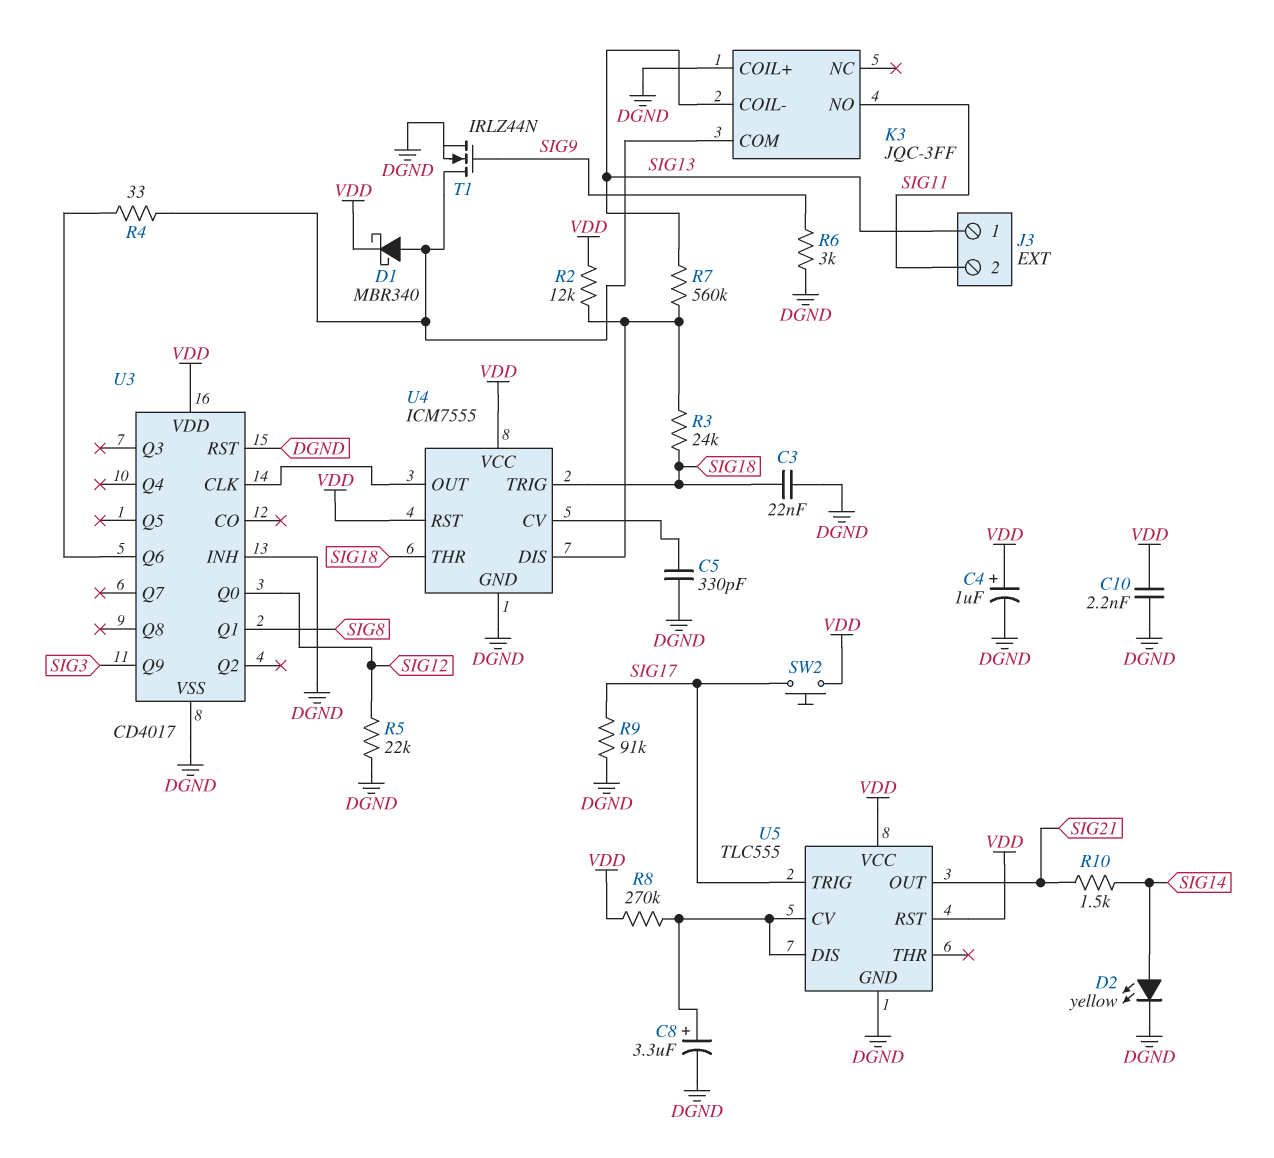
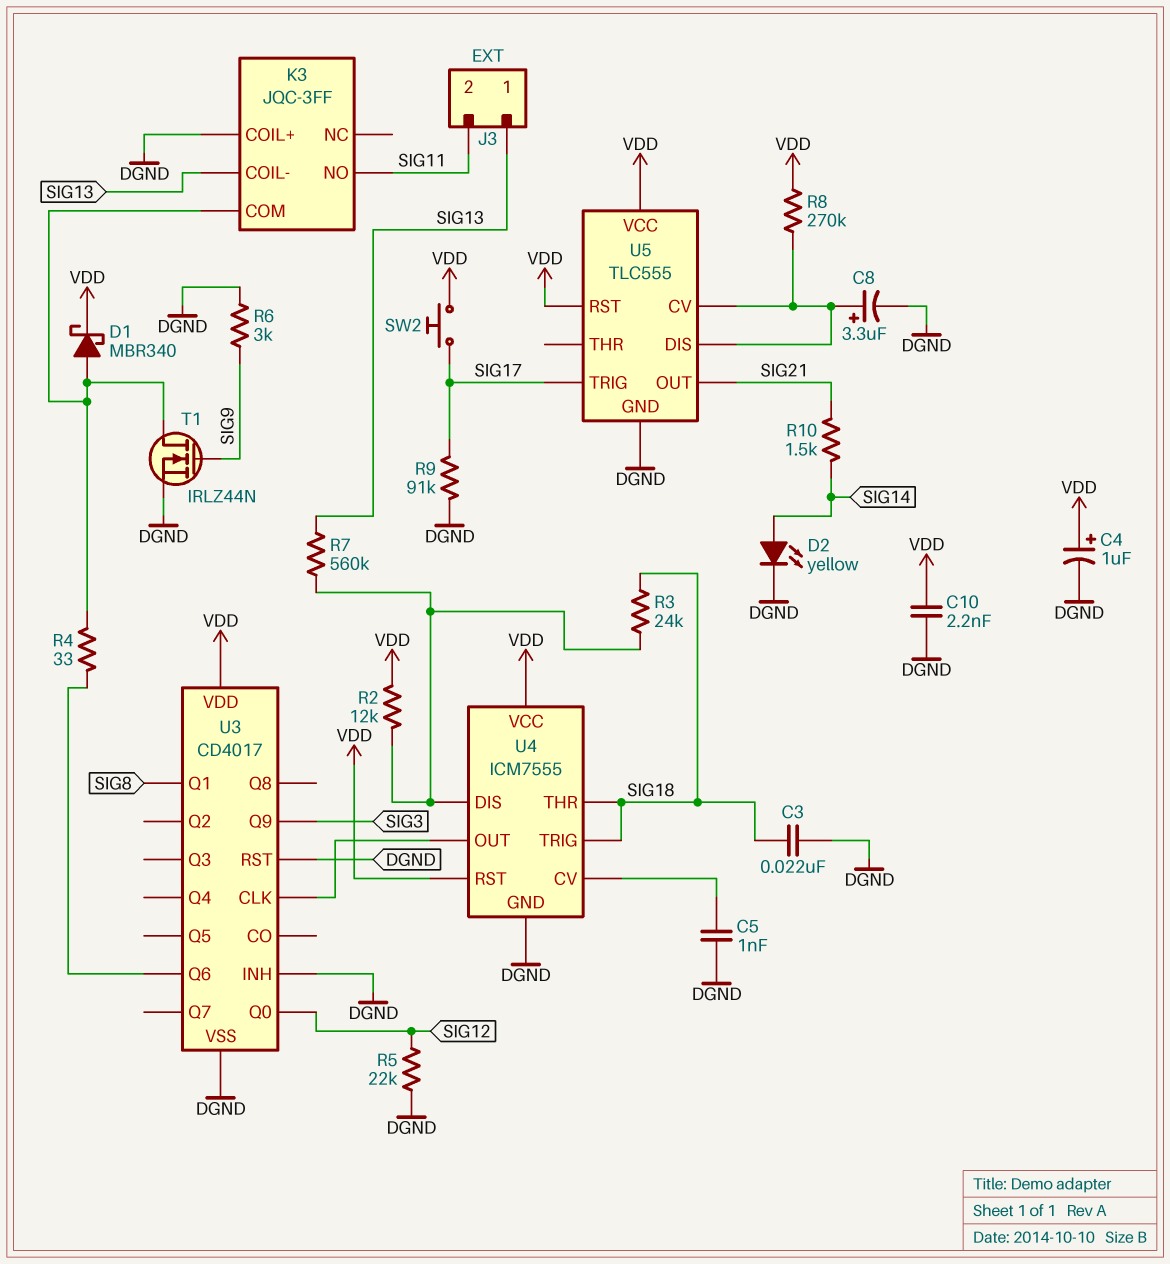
C5: 330pF (DGND, U4/CV) -> 1nF (DGND, U4/CV)

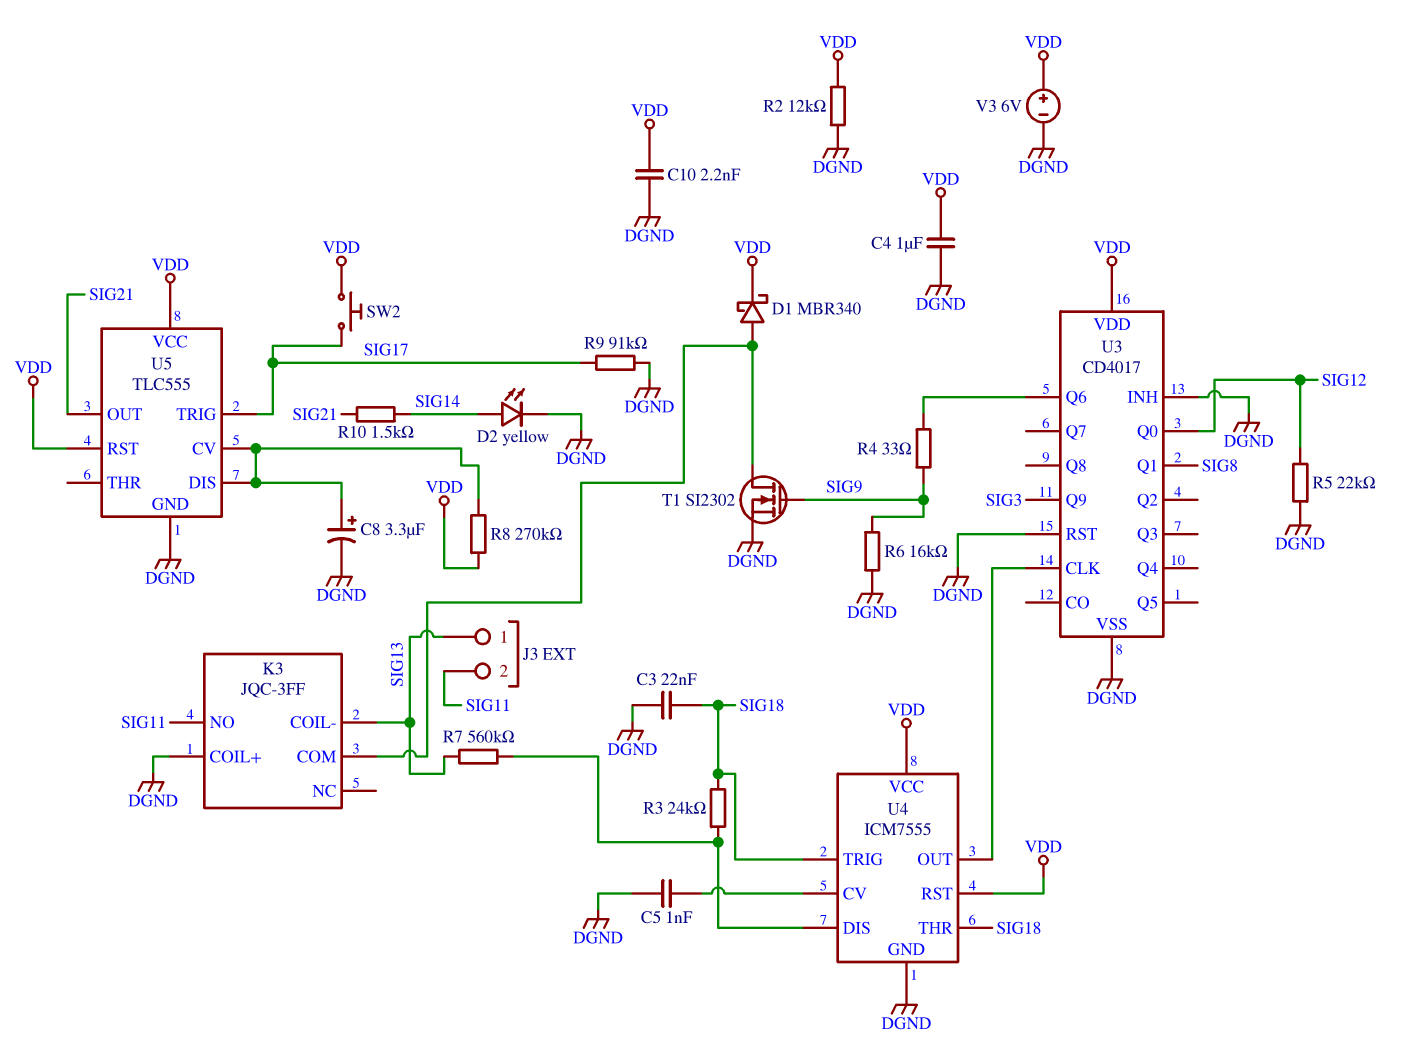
C4: 1uF (plus VDD, minus DGND) -> 1uF (DGND, VDD)
R2: 12k (U4/DIS, VDD) -> 12k (DGND, VDD)
R4: 33 (K3/COM, U3/Q6) -> 33 (SIG9, U3/Q6)
R6: 3k (DGND, SIG9) -> 16k (DGND, SIG9)
T1: NMOS IRLZ44N (G SIG9, D K3/COM, S DGND) -> NMOS SI2302 (G SIG9, D K3/COM, S DGND)
V3: none -> 6V (plus VDD, minus DGND)

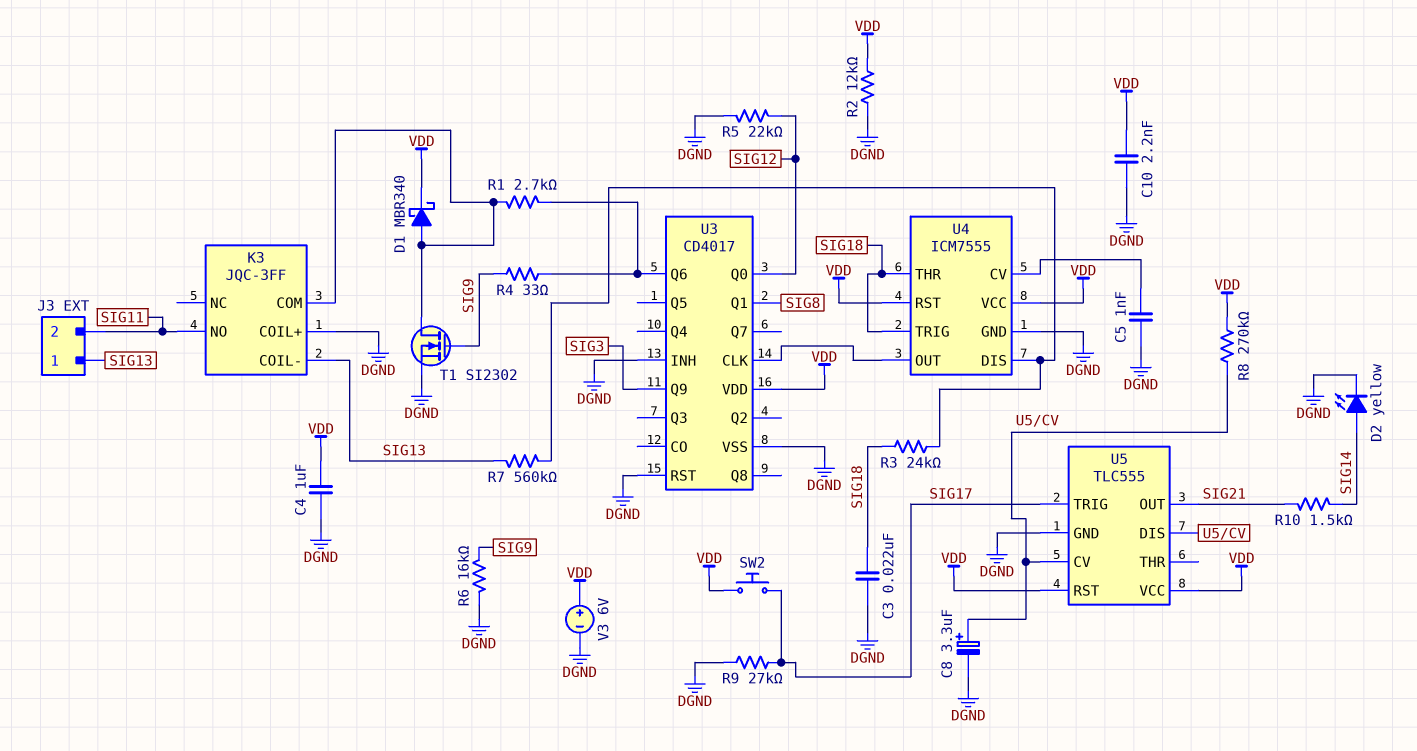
R1: none -> 2.7k (K3/COM, U3/Q6)
R9: 91k (DGND, SIG17) -> 27k (DGND, SIG17)

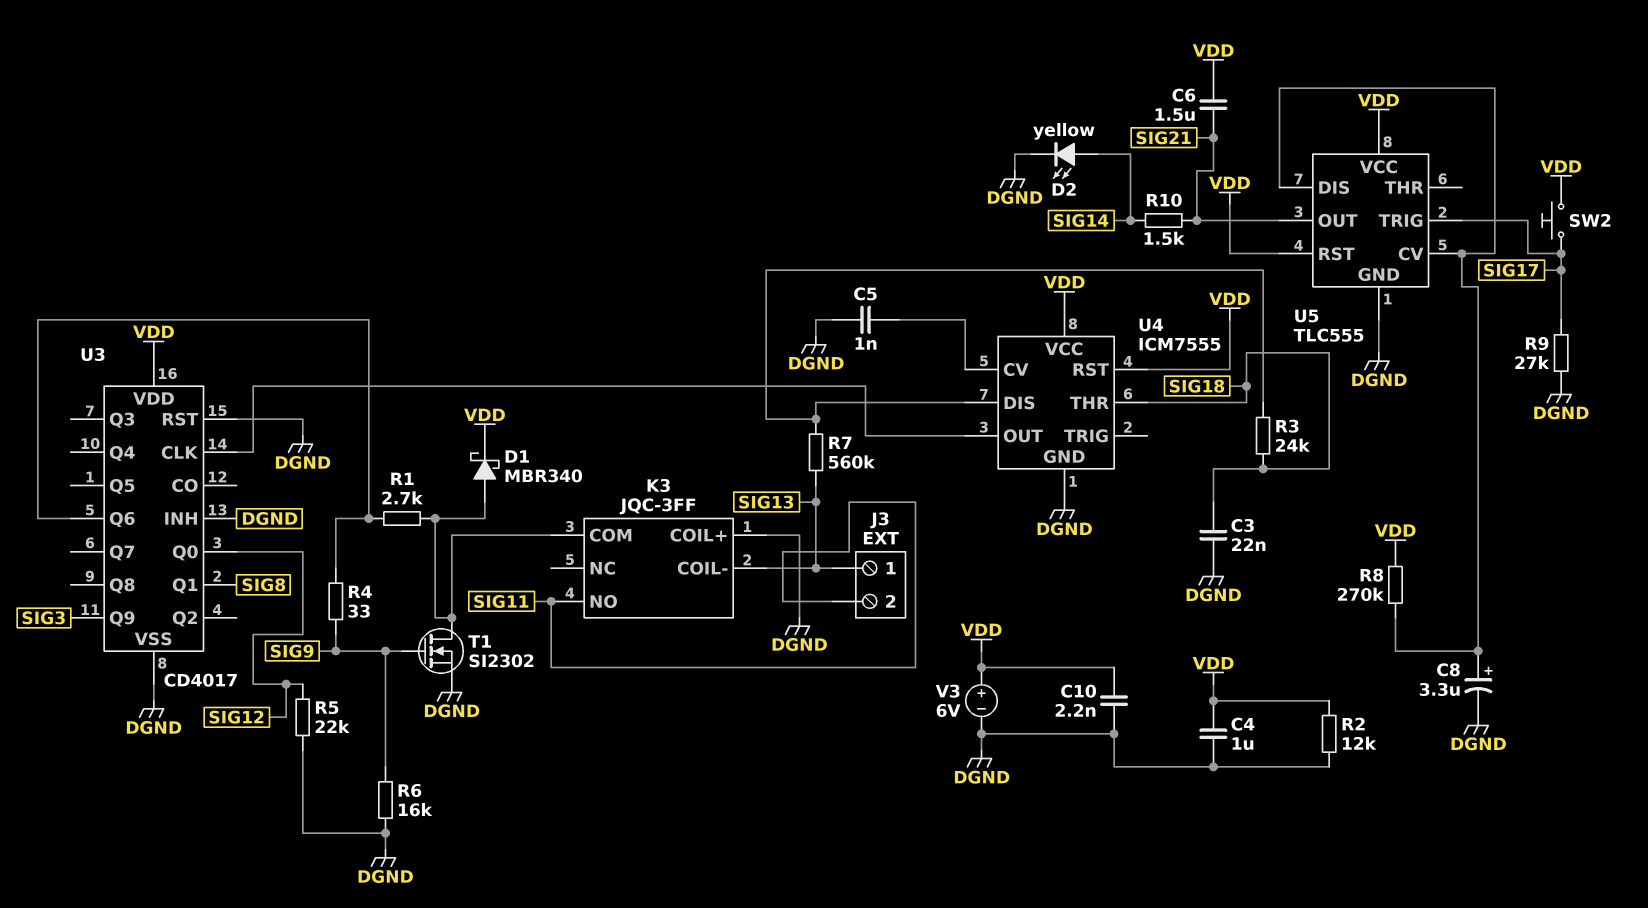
C6: none -> 1.5uF (SIG21, VDD)
U4 pin TRIG: SIG18 -> none

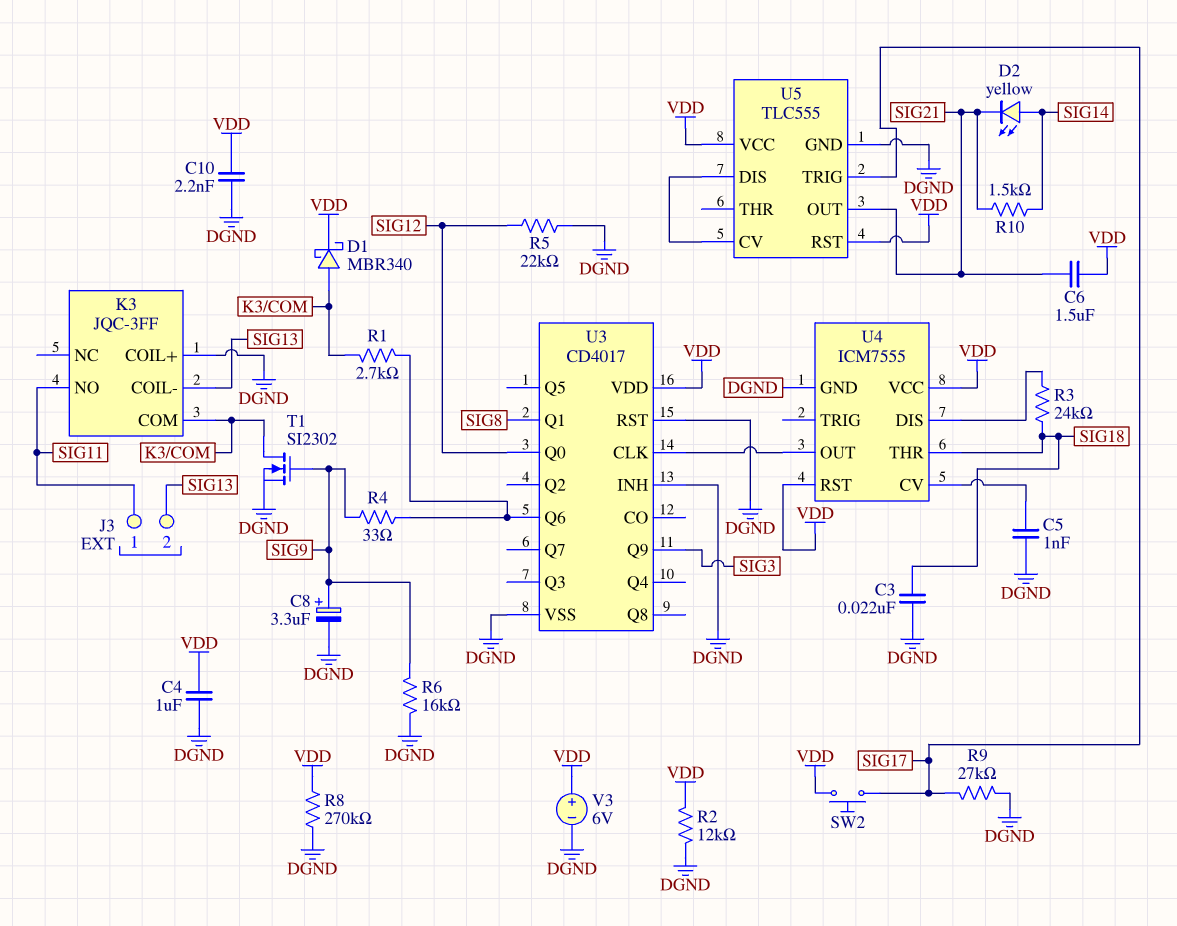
C8: 3.3uF (plus U5/CV, minus DGND) -> 3.3uF (plus SIG9, minus DGND)
D2: LED yellow (A SIG14, K DGND) -> LED yellow (A SIG14, K SIG21)
J3 pin 1: SIG13 -> SIG11
J3 pin 2: SIG11 -> SIG13
R7: 560k (SIG13, U4/DIS) -> none
R8: 270k (U5/CV, VDD) -> 270k (DGND, VDD)

